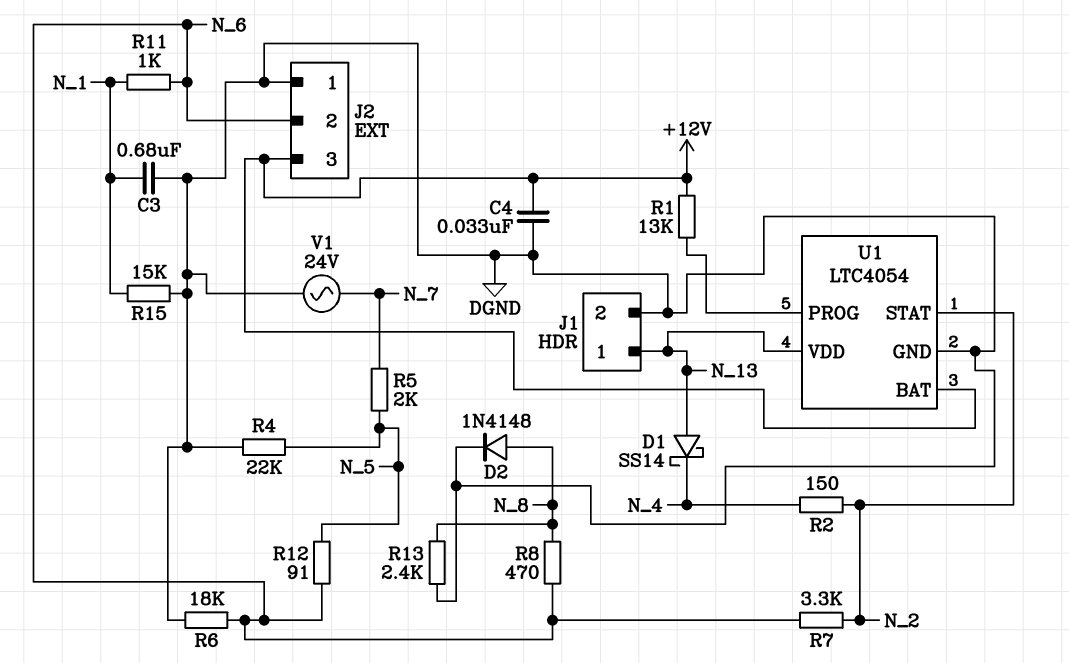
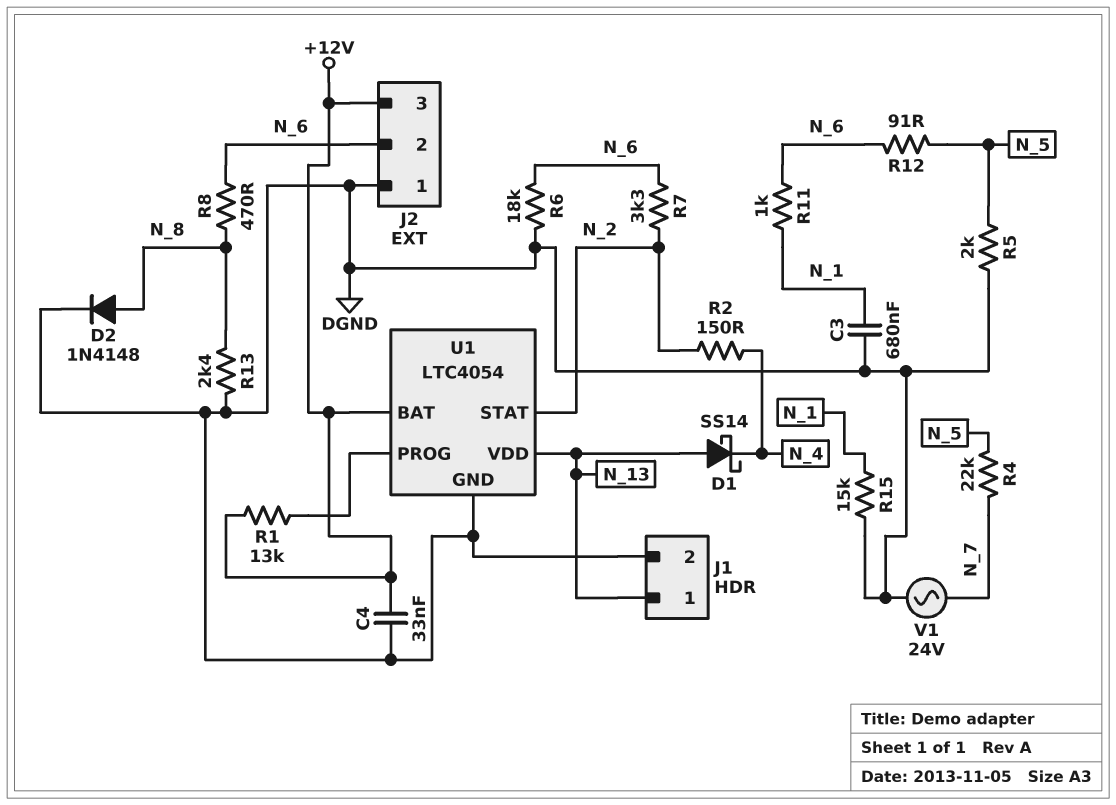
R4: 22k (DGND, N_5) -> 22k (N_5, N_7)
R5: 2k (N_5, N_7) -> 2k (DGND, N_5)

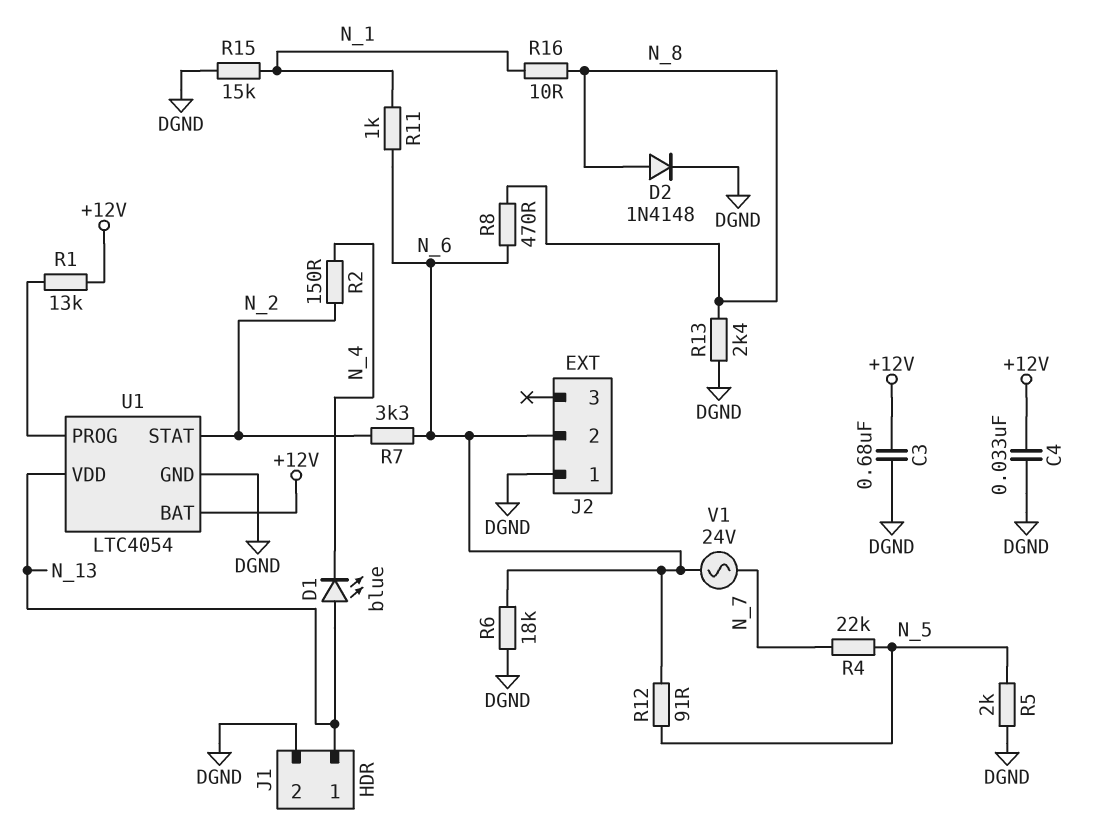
C3: 680nF (DGND, N_1) -> 680nF (+12V, DGND)
D1: schottky SS14 (A N_13, K N_4) -> LED blue (A N_13, K N_4)
J2 pin 3: +12V -> none
R16: none -> 10 (N_1, N_8)
V1: AC 24V (DGND, N_7) -> AC 24V (N_6, N_7)

